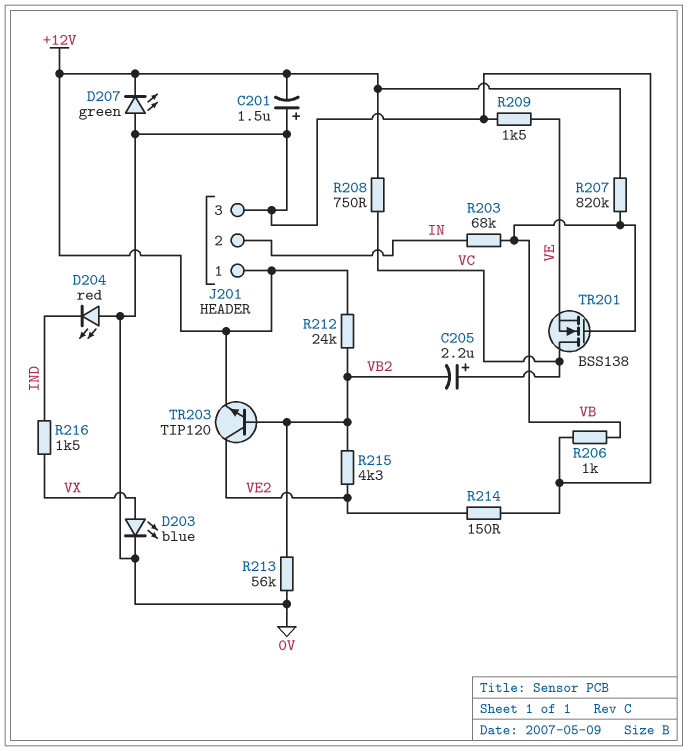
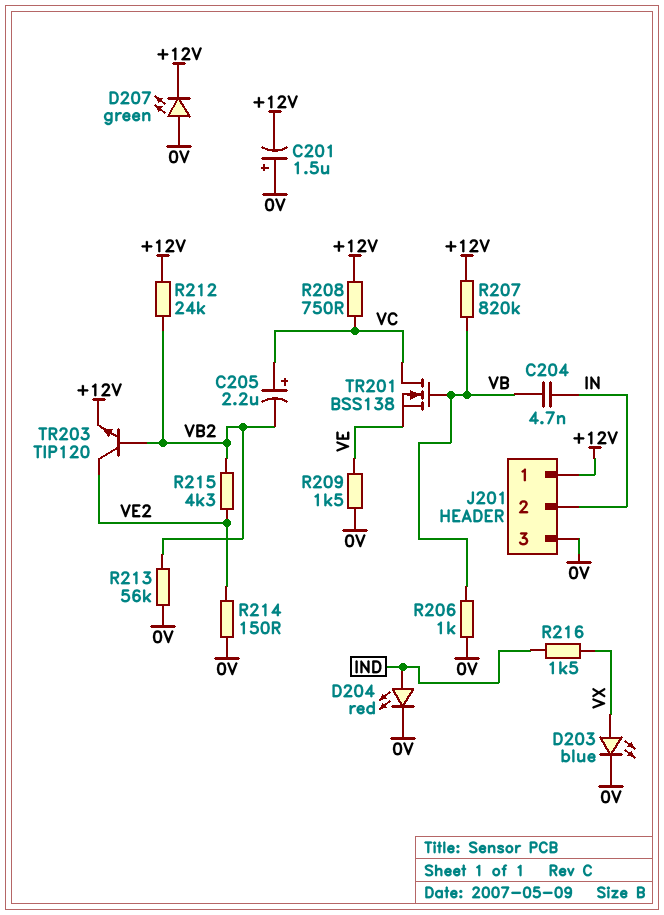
C204: none -> 4.7nF (IN, VB)
D204: LED red (A 0V, K IND) -> LED red (A IND, K 0V)
R203: 68k (IN, VB) -> none

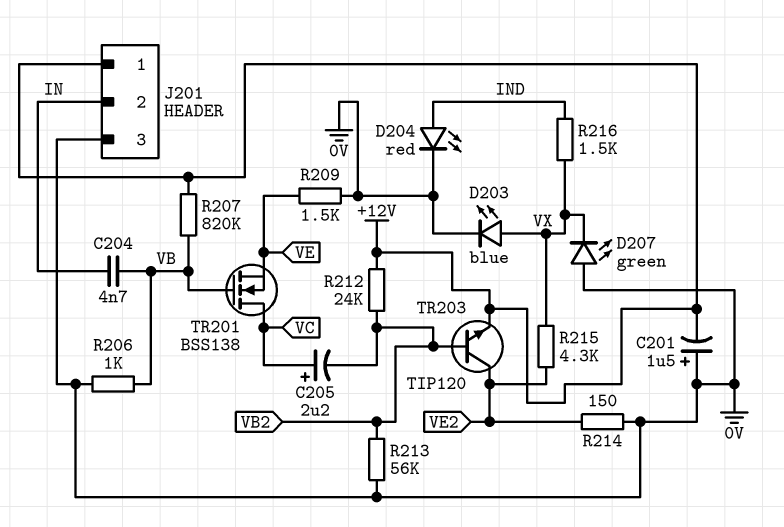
D207: LED green (A 0V, K +12V) -> LED green (A 0V, K VX)
R208: 750 (+12V, VC) -> none
R215: 4.3k (VB2, VE2) -> 4.3k (VE2, VX)

